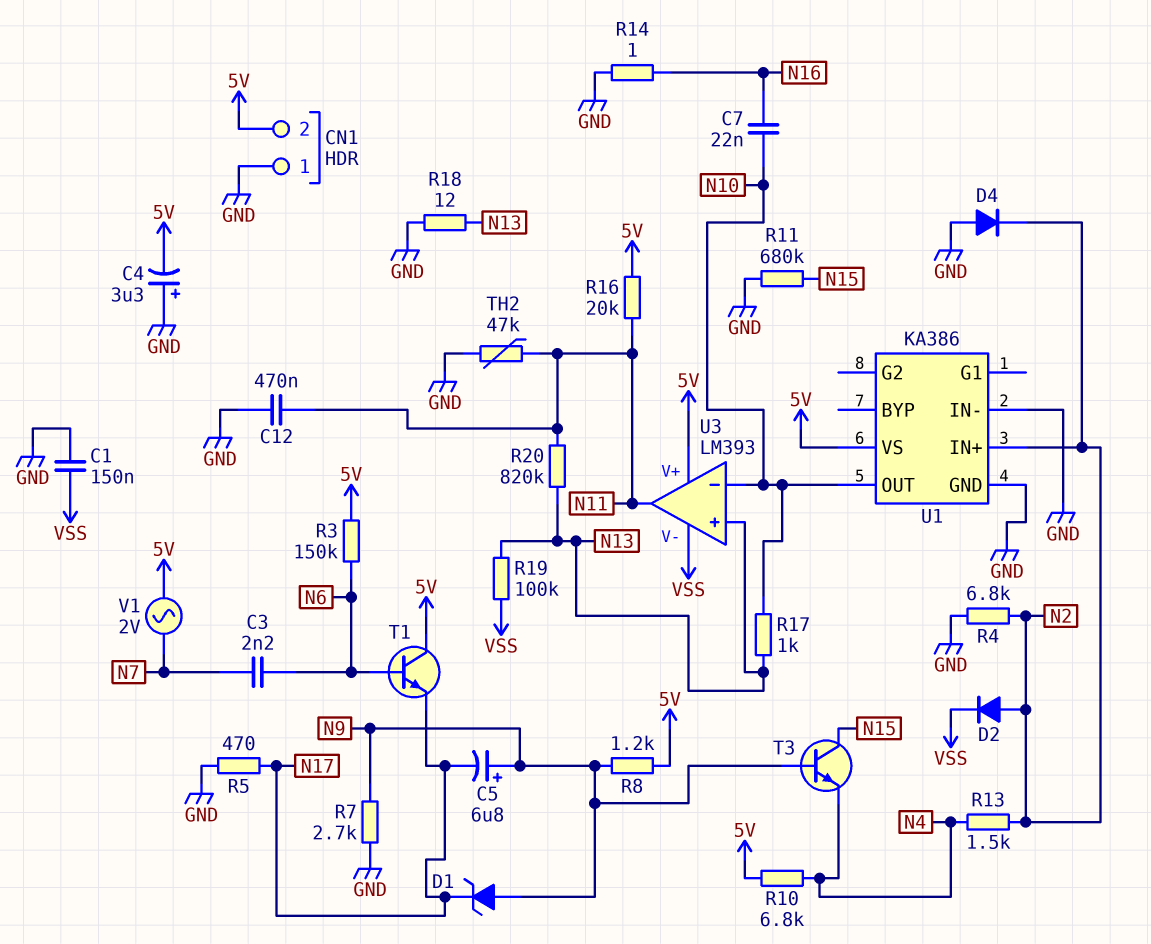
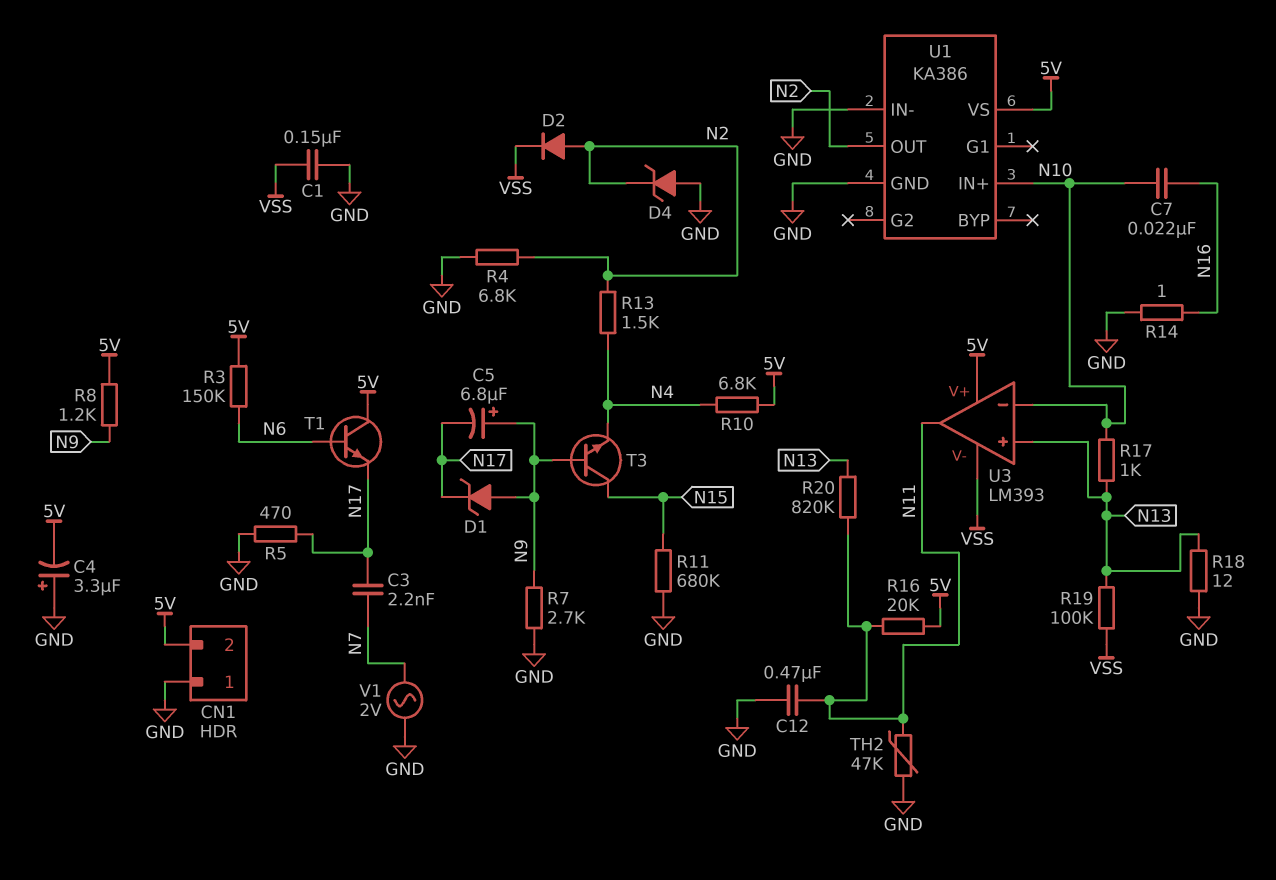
C3: 2.2nF (N6, N7) -> 2.2nF (N7, N17)
D4: diode (A GND, K N2) -> zener (A GND, K N2)
U1 pin IN+: N2 -> N10
U1 pin OUT: N10 -> N2
V1: AC 2V (5V, N7) -> AC 2V (GND, N7)

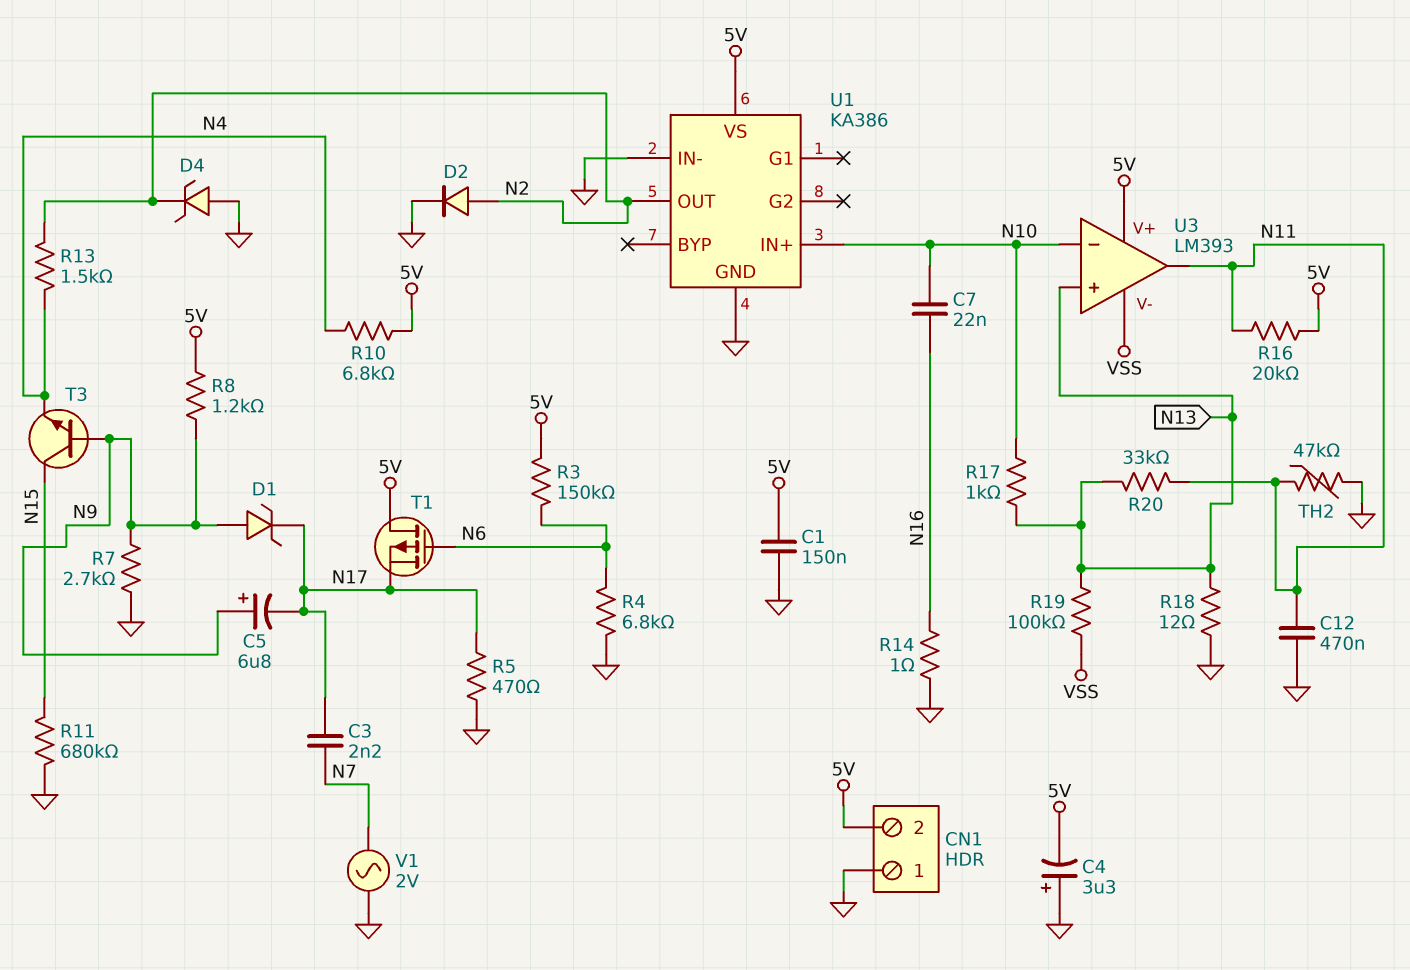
C1: 150nF (GND, VSS) -> 150nF (5V, GND)
D2: diode (A N2, K VSS) -> diode (A N2, K GND)
R4: 6.8k (GND, N2) -> 6.8k (GND, N6)
R20: 820k (N11, N13) -> 33k (N11, N13)
T1: NPN (B N6, C 5V, E N17) -> PMOS (G N6, D 5V, S N17)

